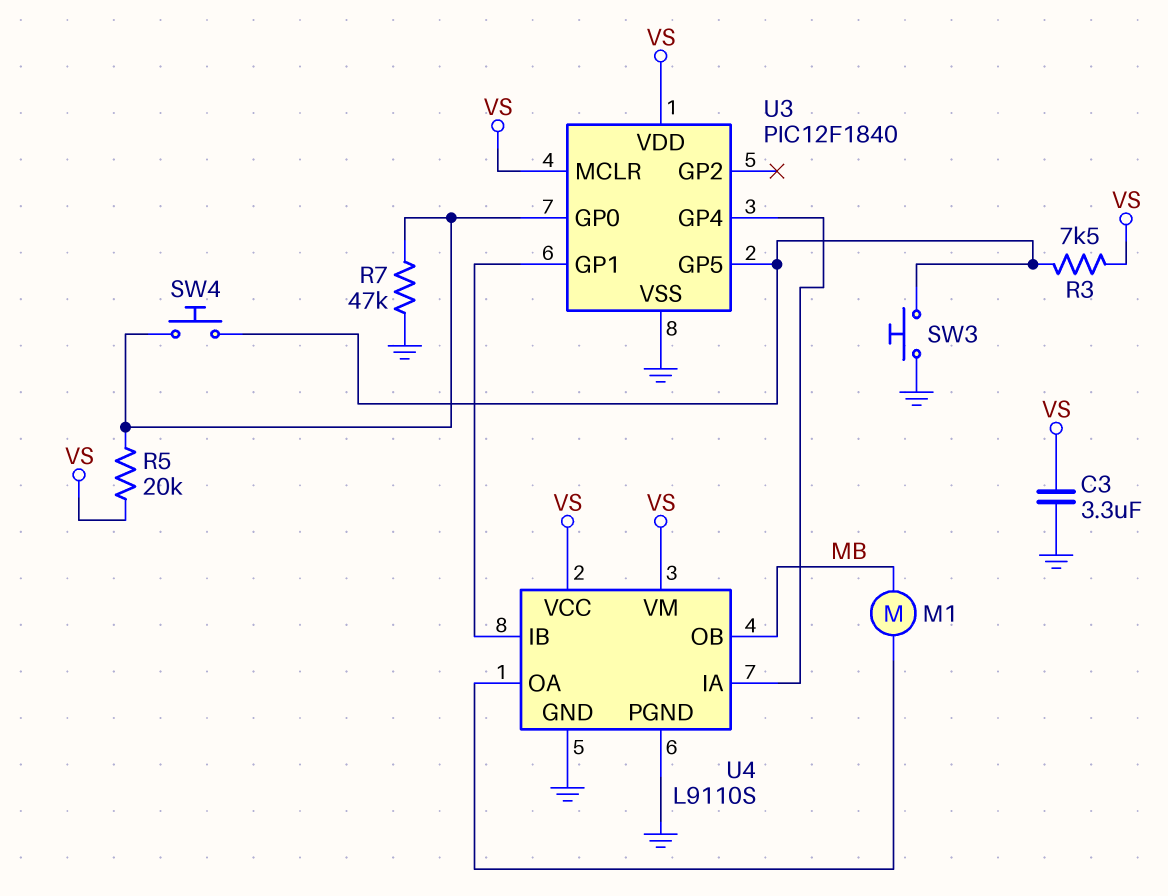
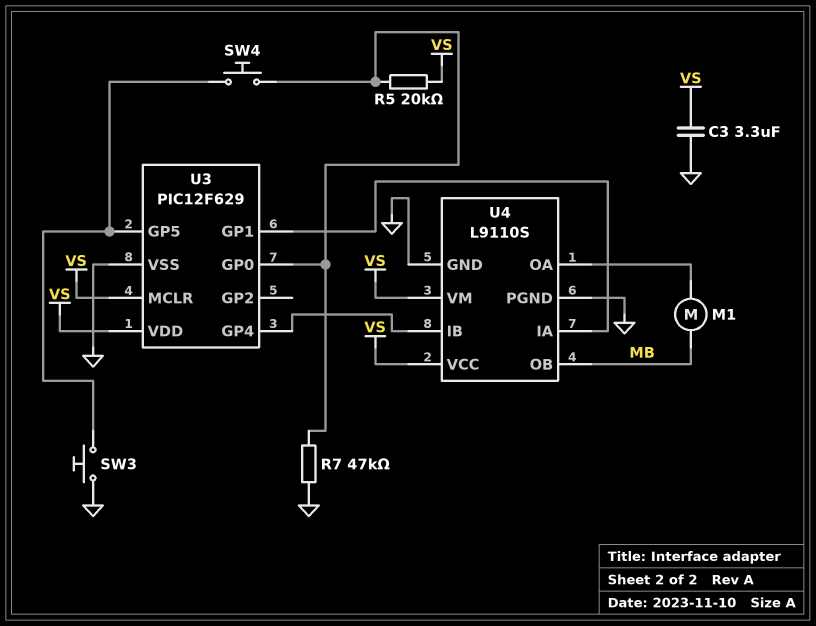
R3: 7.5k (U3/GP5, VS) -> none
U3: PIC12F1840 -> PIC12F629
U4 pin IA: U3/GP4 -> U3/GP1
U4 pin IB: U3/GP1 -> U3/GP4

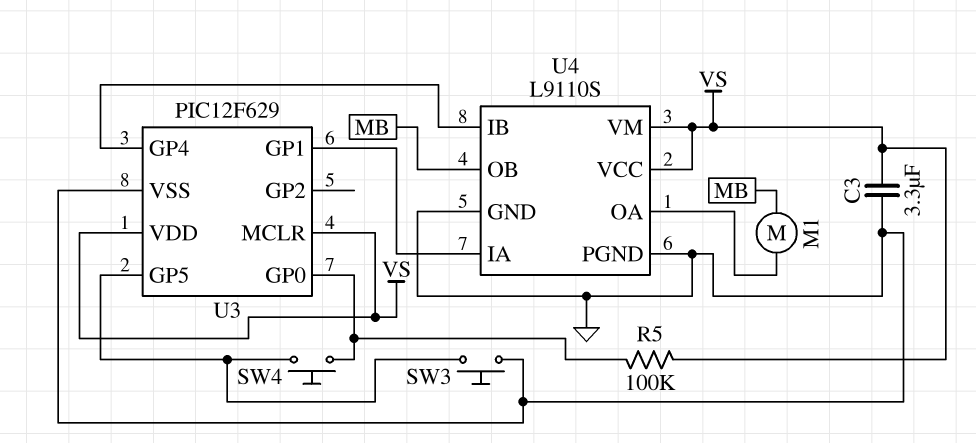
R5: 20k (U3/GP0, VS) -> 100k (U3/GP0, VS)
R7: 47k (GND, U3/GP0) -> none

